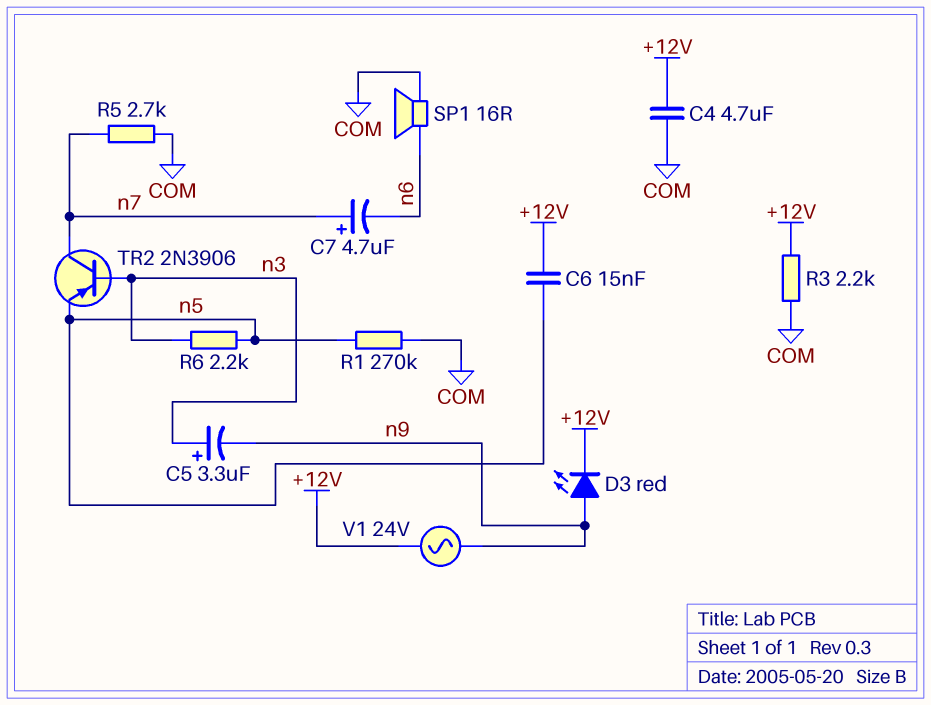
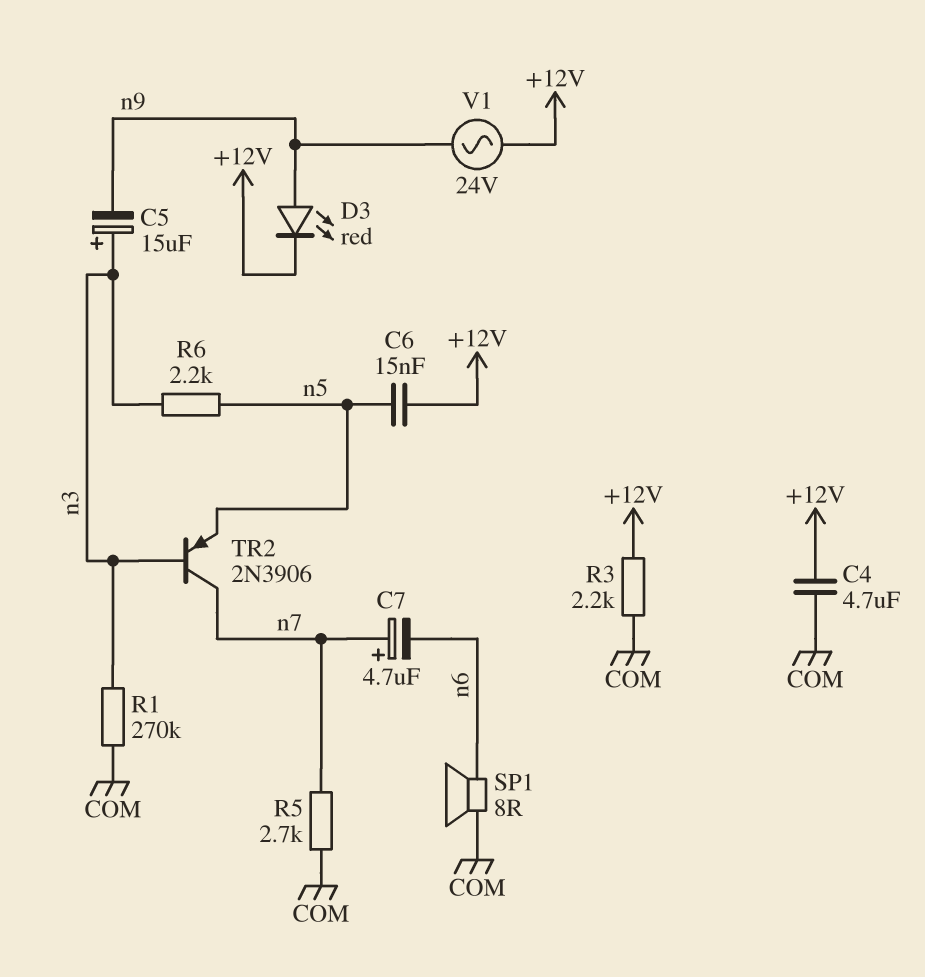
C5: 3.3uF (plus n3, minus n9) -> 15uF (plus n3, minus n9)
R1: 270k (COM, n5) -> 270k (COM, n3)
SP1: speaker 16R (COM, n6) -> speaker 8R (COM, n6)

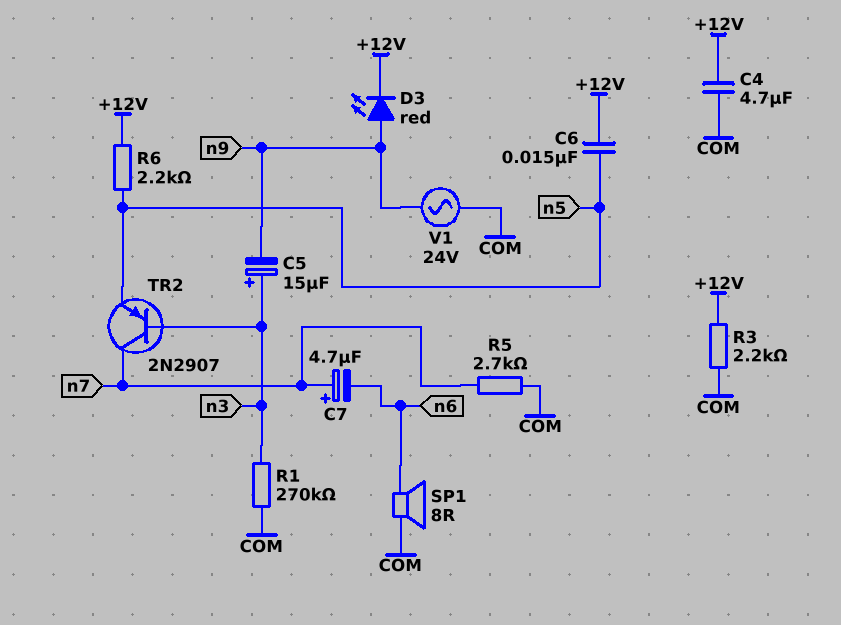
R6: 2.2k (n3, n5) -> 2.2k (+12V, n5)
TR2: PNP 2N3906 (B n3, C n7, E n5) -> PNP 2N2907 (B n3, C n7, E n5)
V1: AC 24V (+12V, n9) -> AC 24V (COM, n9)

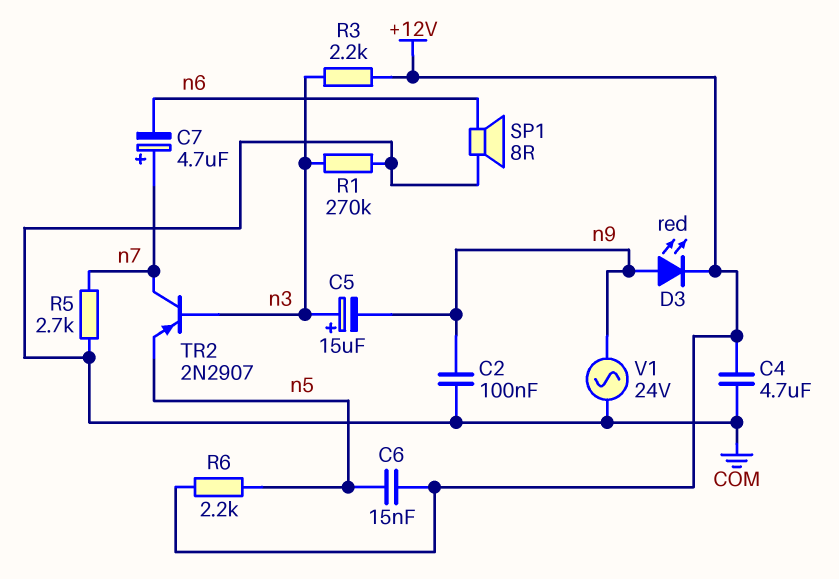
C2: none -> 100nF (COM, n9)
R3: 2.2k (+12V, COM) -> 2.2k (+12V, n3)

